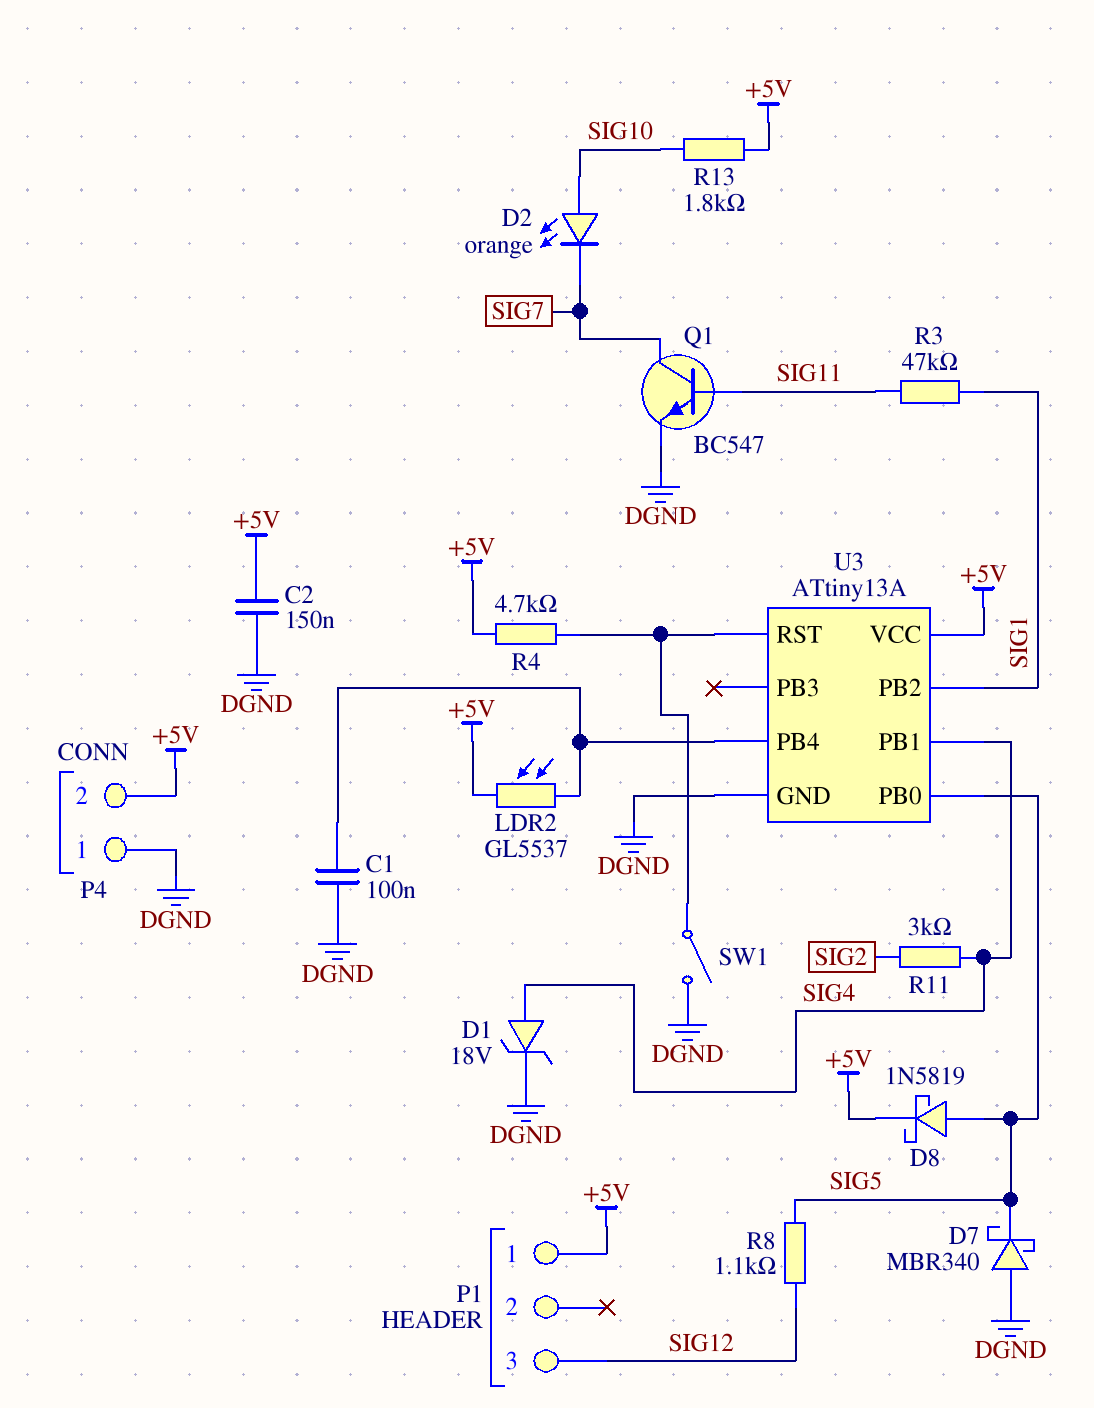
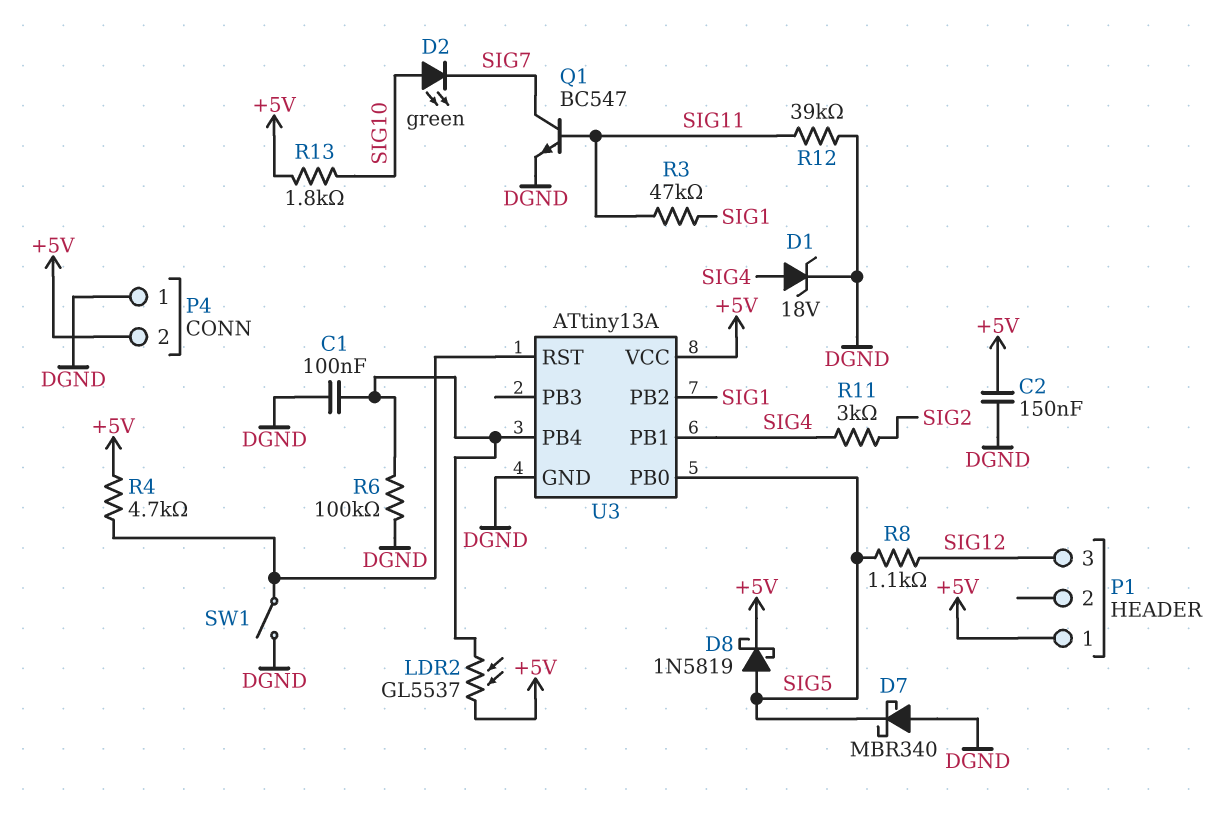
D2: LED orange (A SIG10, K SIG7) -> LED green (A SIG10, K SIG7)
R6: none -> 100k (DGND, U3/PB4)
R12: none -> 39k (DGND, SIG11)

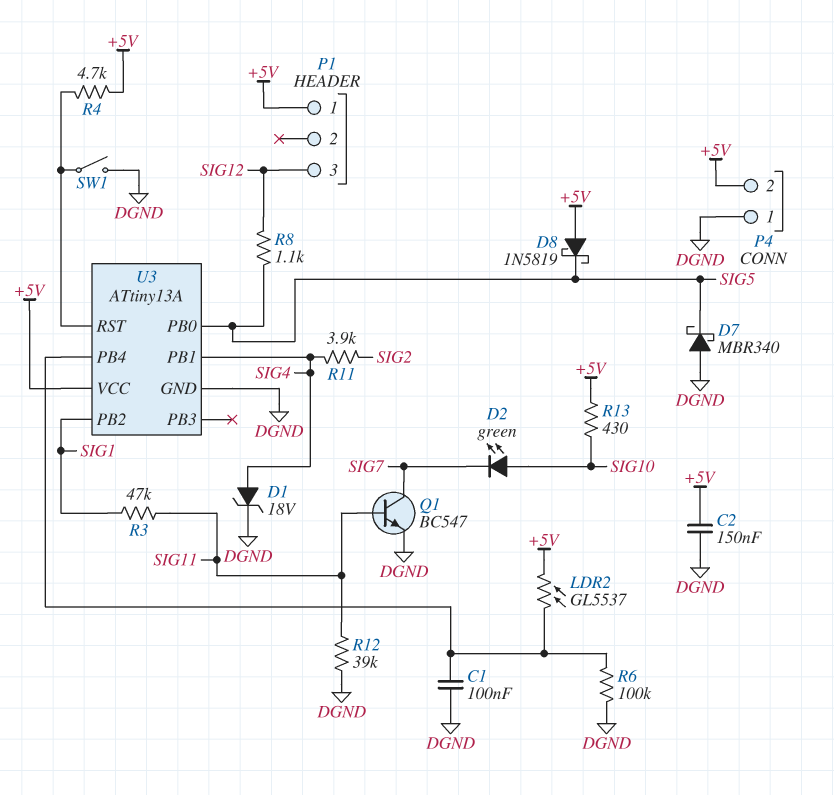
D8: schottky 1N5819 (A SIG5, K +5V) -> schottky 1N5819 (A +5V, K SIG5)
R11: 3k (SIG2, SIG4) -> 3.9k (SIG2, SIG4)
R13: 1.8k (+5V, SIG10) -> 430 (+5V, SIG10)

